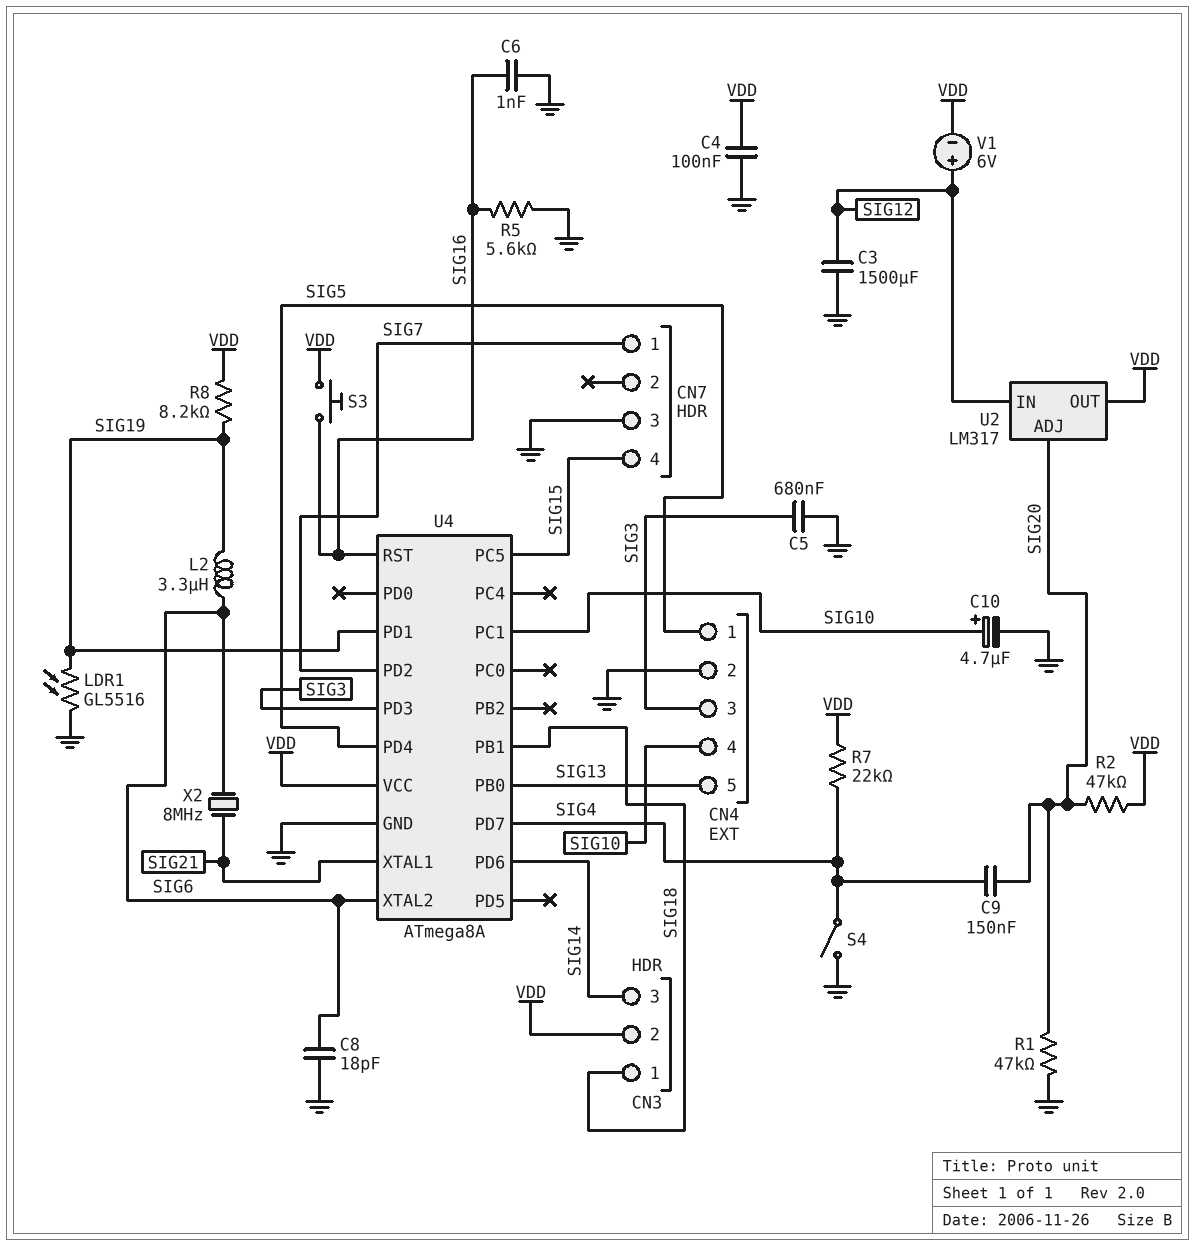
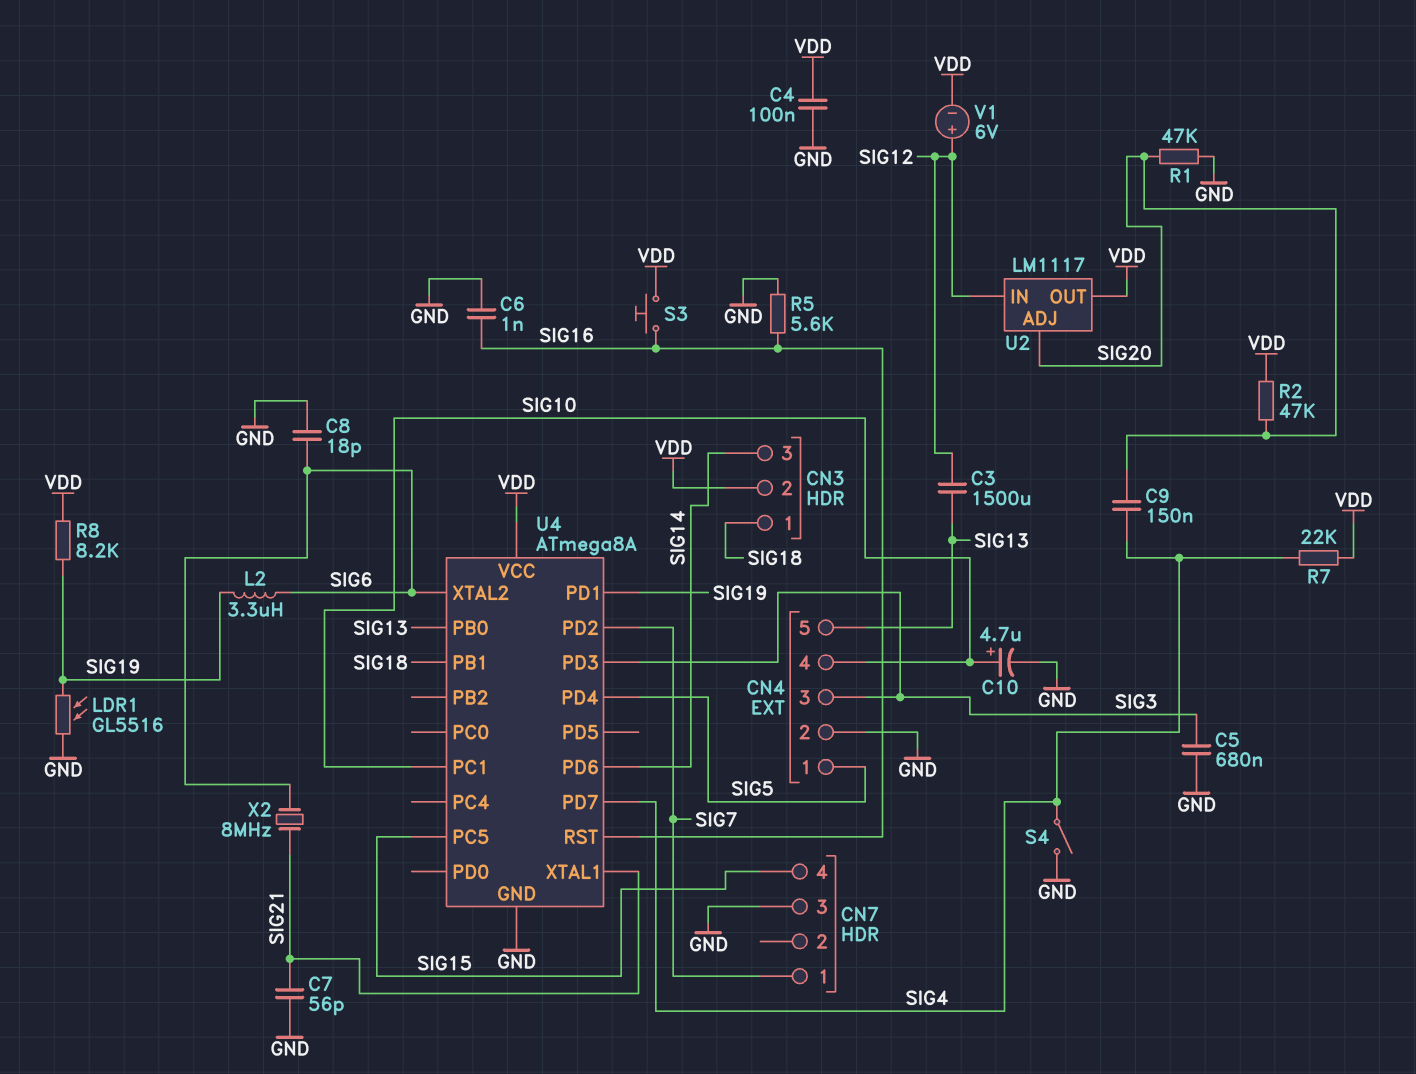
C3: 1500uF (GND, SIG12) -> 1500uF (SIG12, SIG13)
C7: none -> 56pF (GND, SIG21)
U2: LM317 -> LM1117

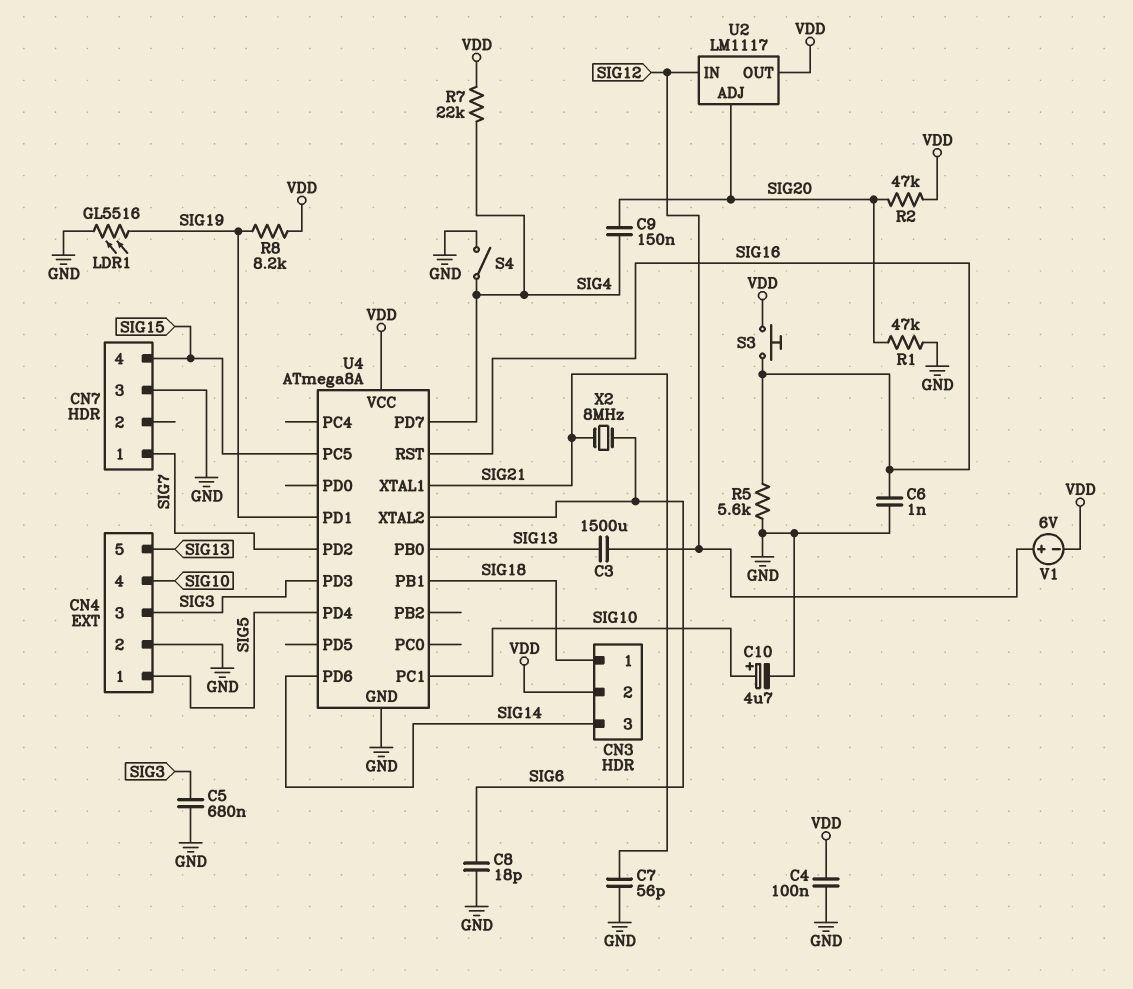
L2: 3.3uH (SIG6, SIG19) -> none

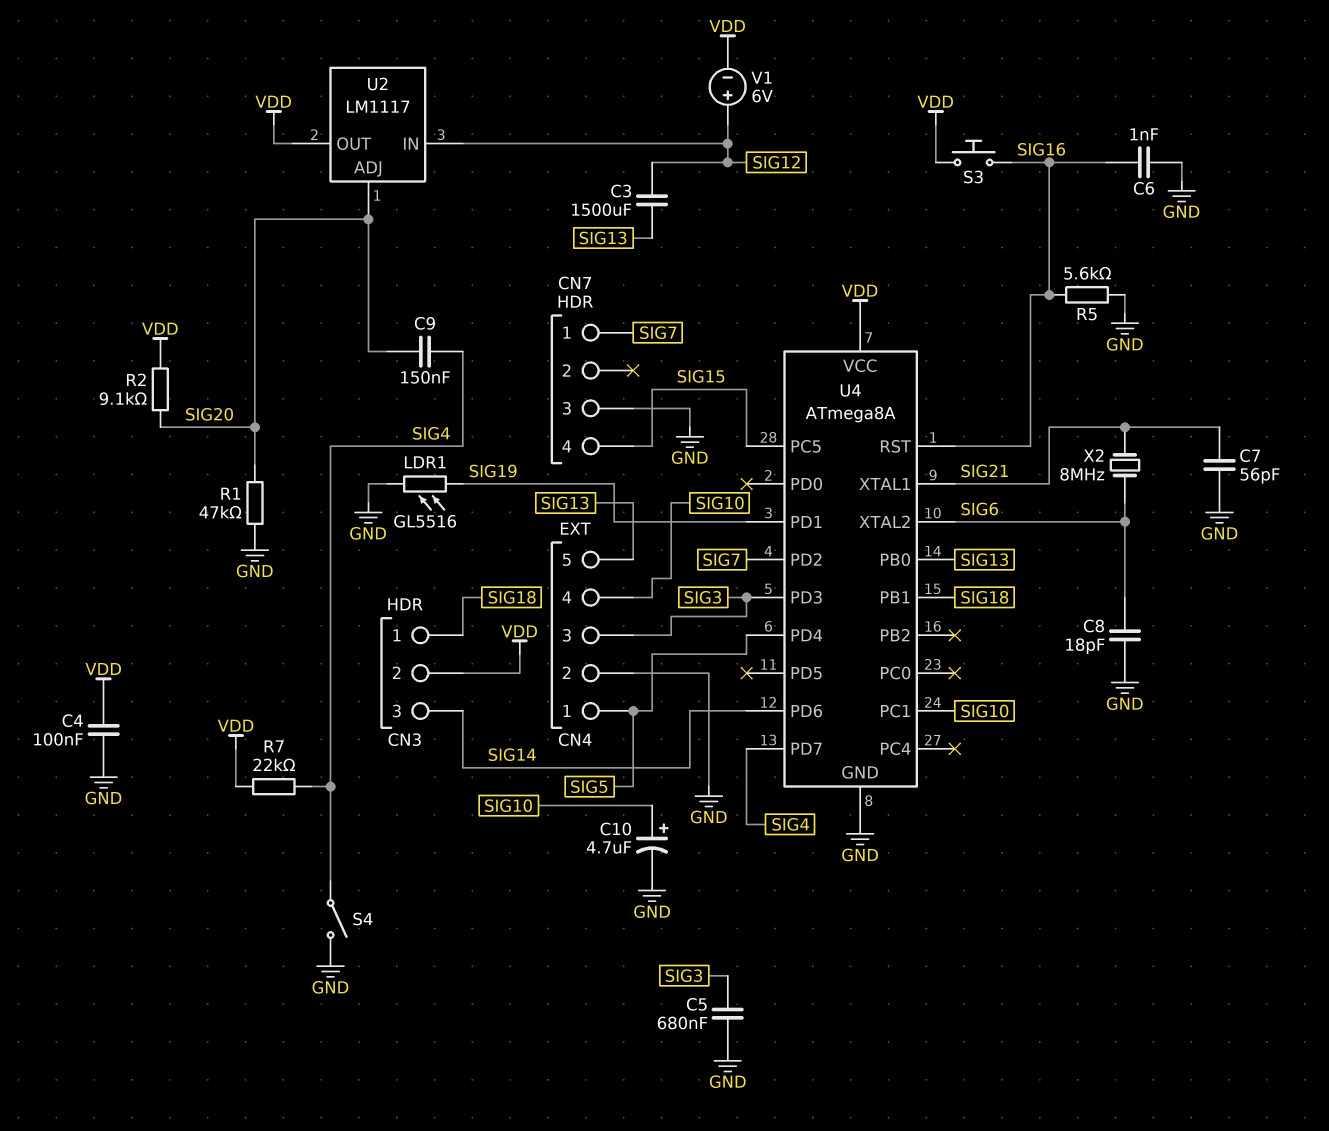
R2: 47k (SIG20, VDD) -> 9.1k (SIG20, VDD)
R8: 8.2k (SIG19, VDD) -> none

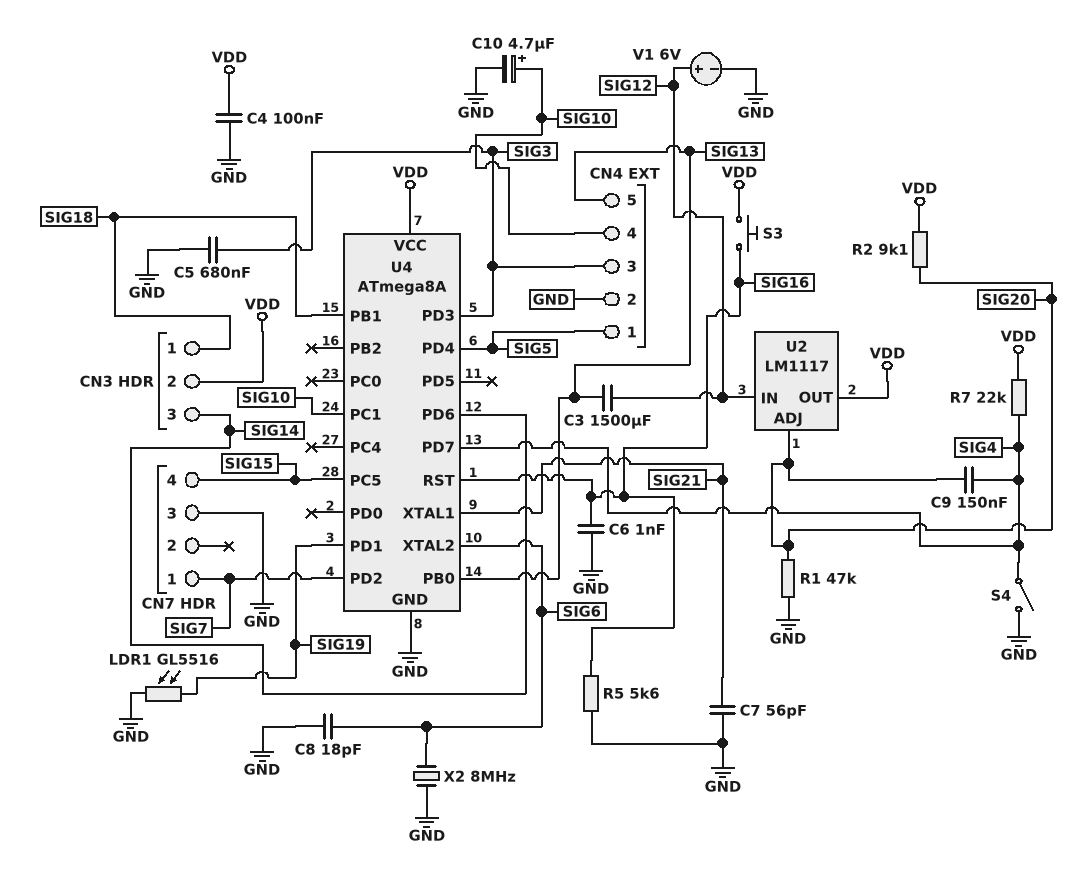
V1: 6V (plus SIG12, minus VDD) -> 6V (plus SIG12, minus GND)
X2: 8MHz (SIG6, SIG21) -> 8MHz (GND, SIG6)

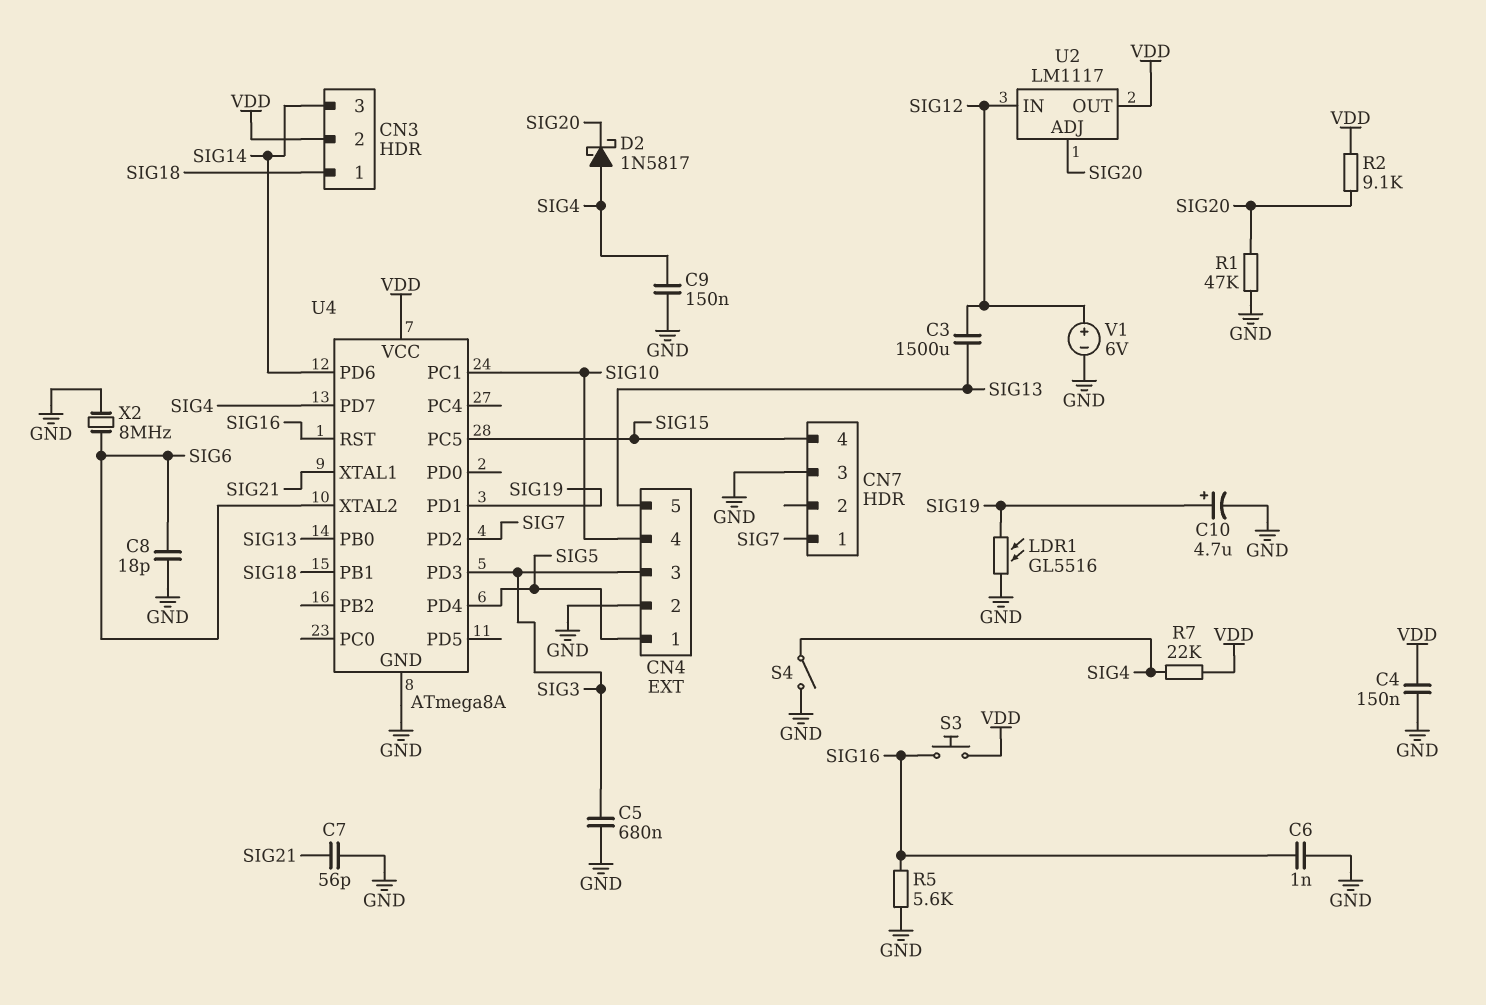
C4: 100nF (GND, VDD) -> 150nF (GND, VDD)
C9: 150nF (SIG4, SIG20) -> 150nF (GND, SIG4)
C10: 4.7uF (plus SIG10, minus GND) -> 4.7uF (plus SIG19, minus GND)
D2: none -> schottky 1N5817 (A SIG4, K SIG20)

